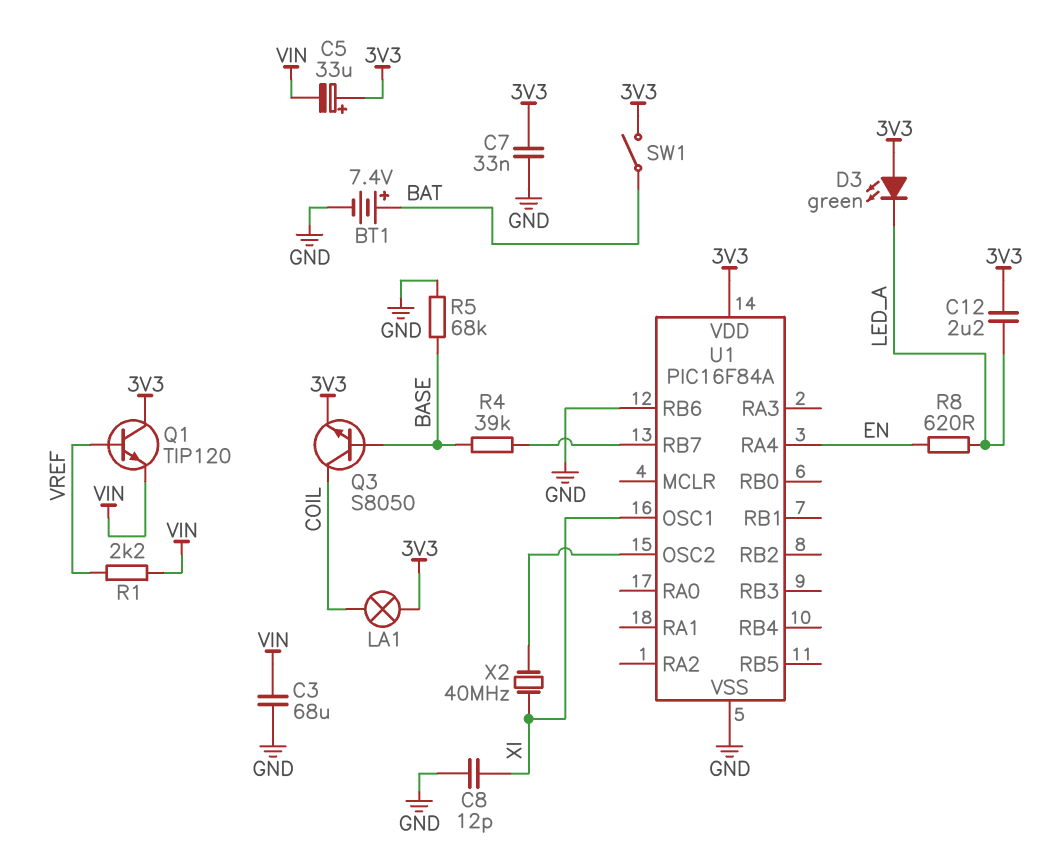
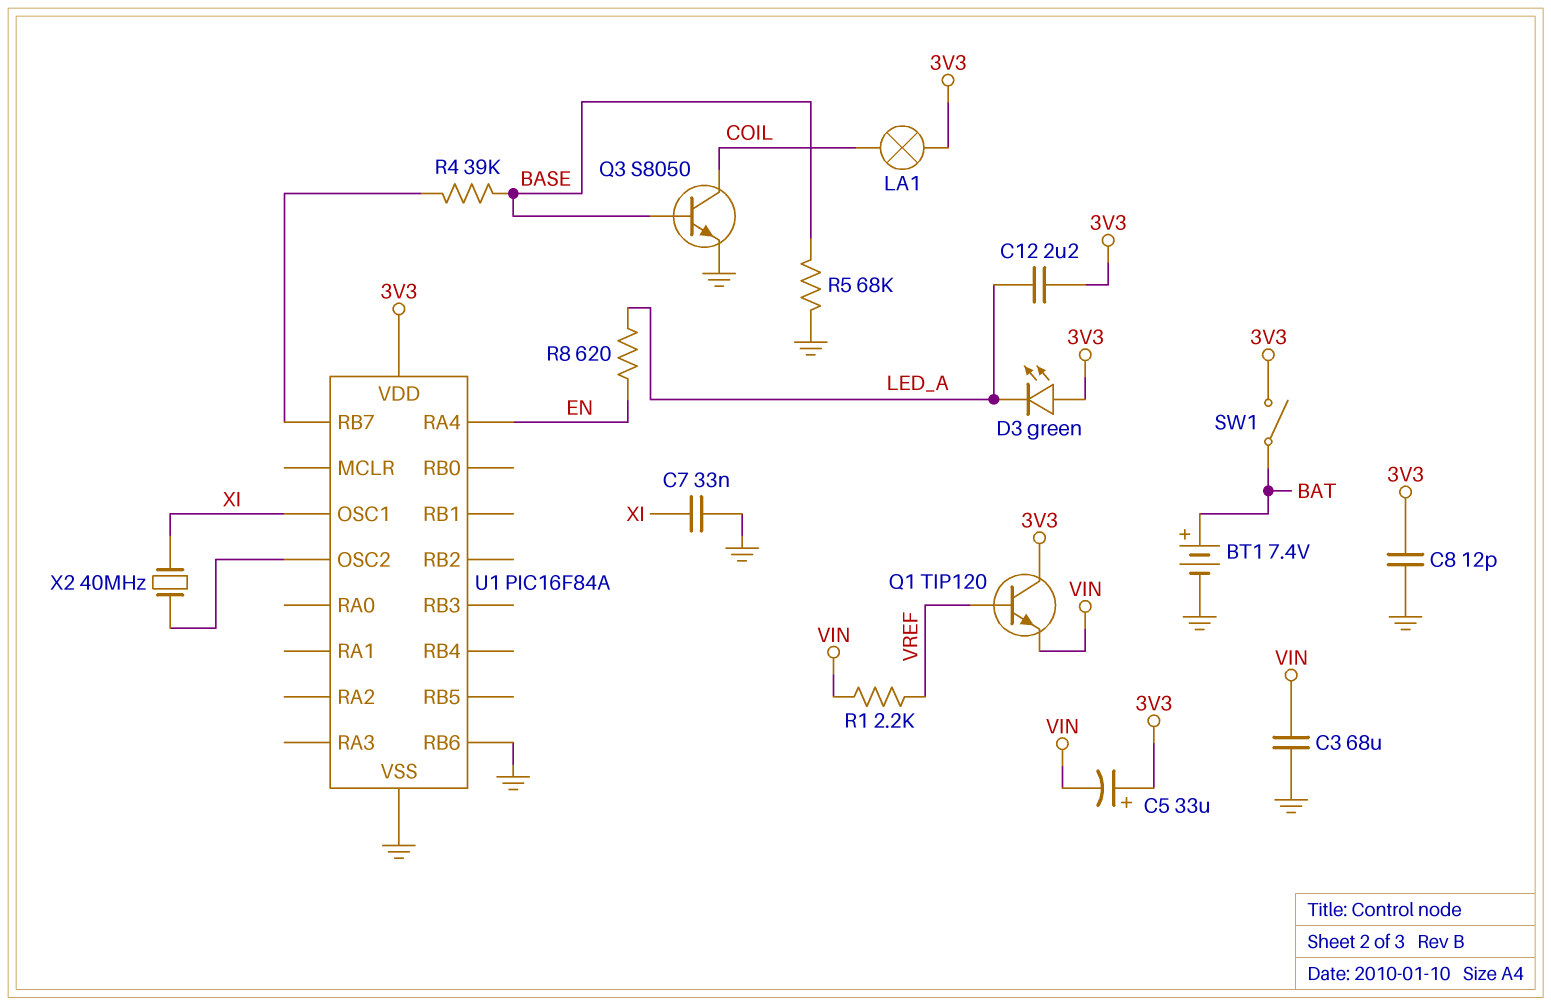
C7: 33nF (3V3, GND) -> 33nF (GND, XI)
C8: 12pF (GND, XI) -> 12pF (3V3, GND)
Q3: NPN S8050 (B BASE, C COIL, E 3V3) -> NPN S8050 (B BASE, C COIL, E GND)

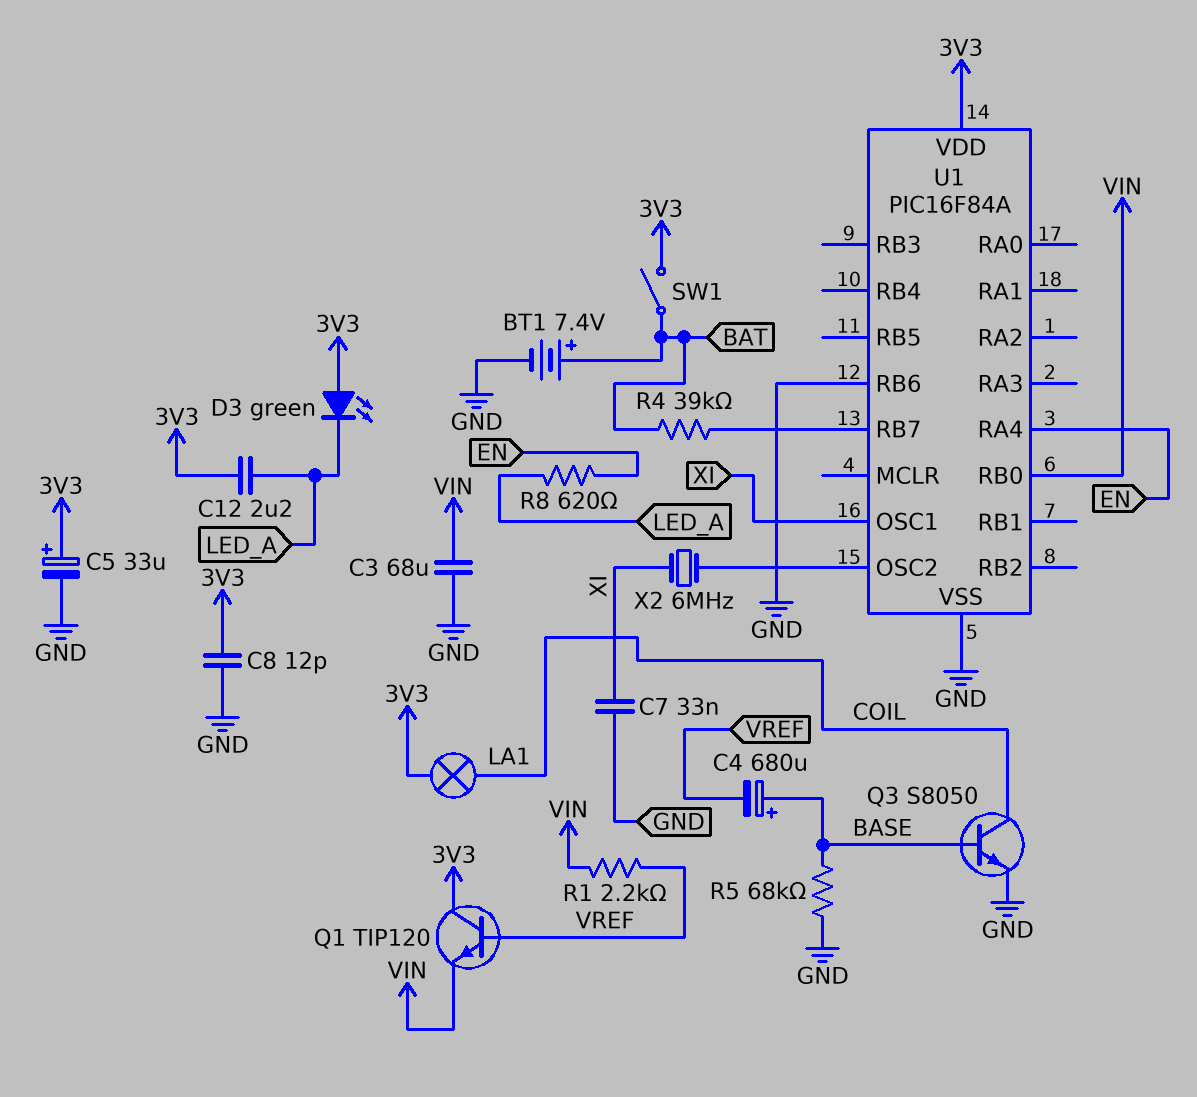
C4: none -> 680uF (plus BASE, minus VREF)
C5: 33uF (plus 3V3, minus VIN) -> 33uF (plus 3V3, minus GND)
R4: 39k (BASE, U1/RB7) -> 39k (BAT, U1/RB7)
U1 pin RB0: none -> VIN
X2: 40MHz (U1/OSC2, XI) -> 6MHz (U1/OSC2, XI)

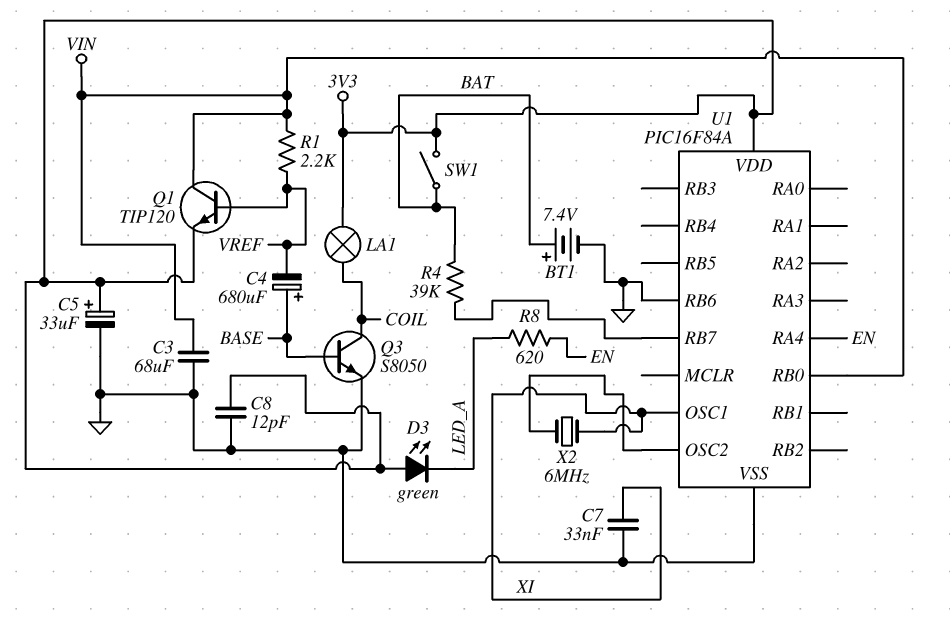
C12: 2.2uF (3V3, LED_A) -> none
Q1: NPN TIP120 (B VREF, C 3V3, E VIN) -> NPN TIP120 (B VREF, C VIN, E 3V3)
R5: 68k (BASE, GND) -> none

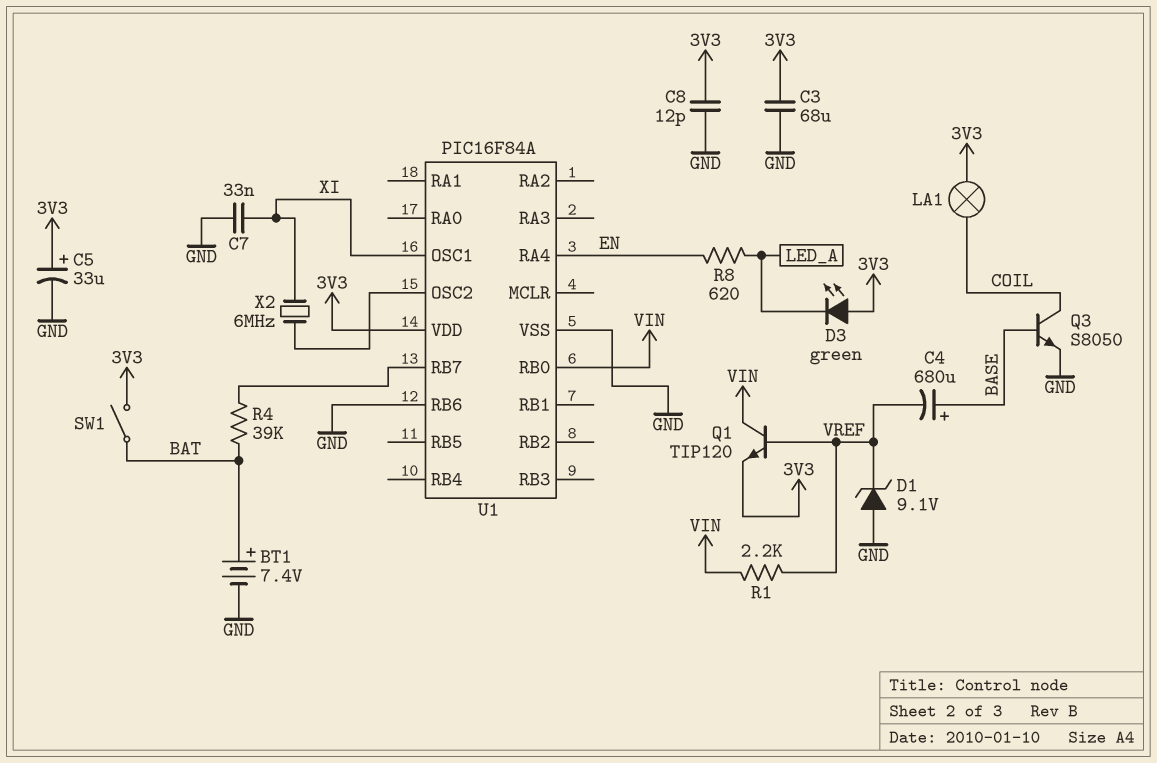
C3: 68uF (GND, VIN) -> 68uF (3V3, GND)
D1: none -> zener 9.1V (A GND, K VREF)

